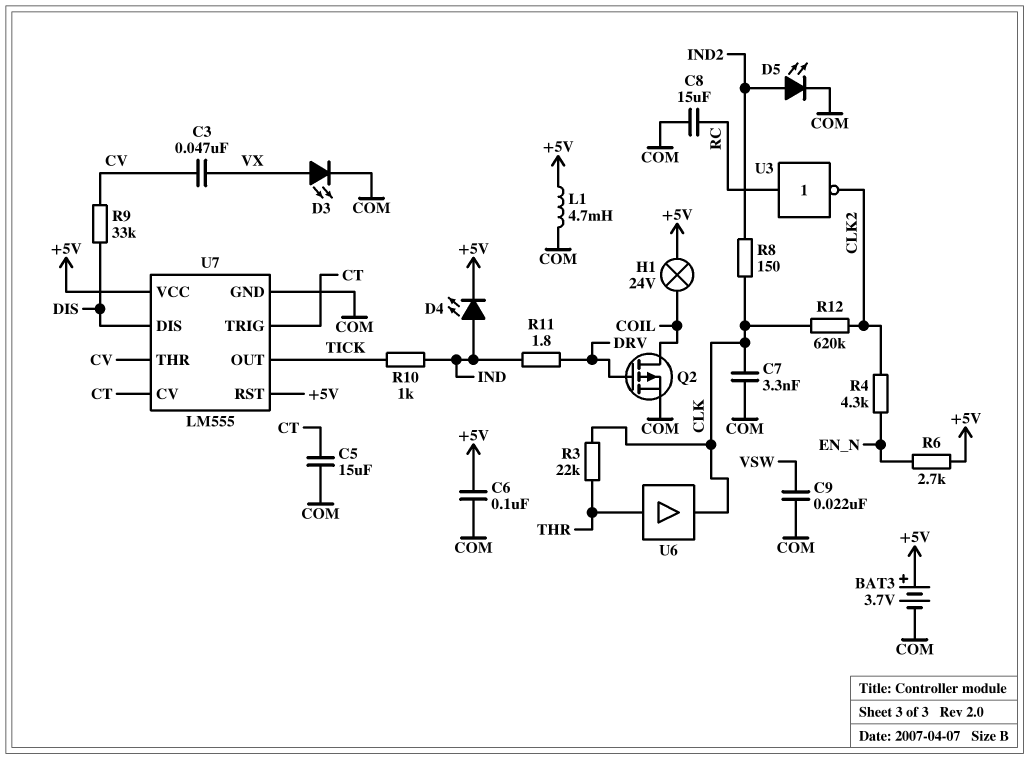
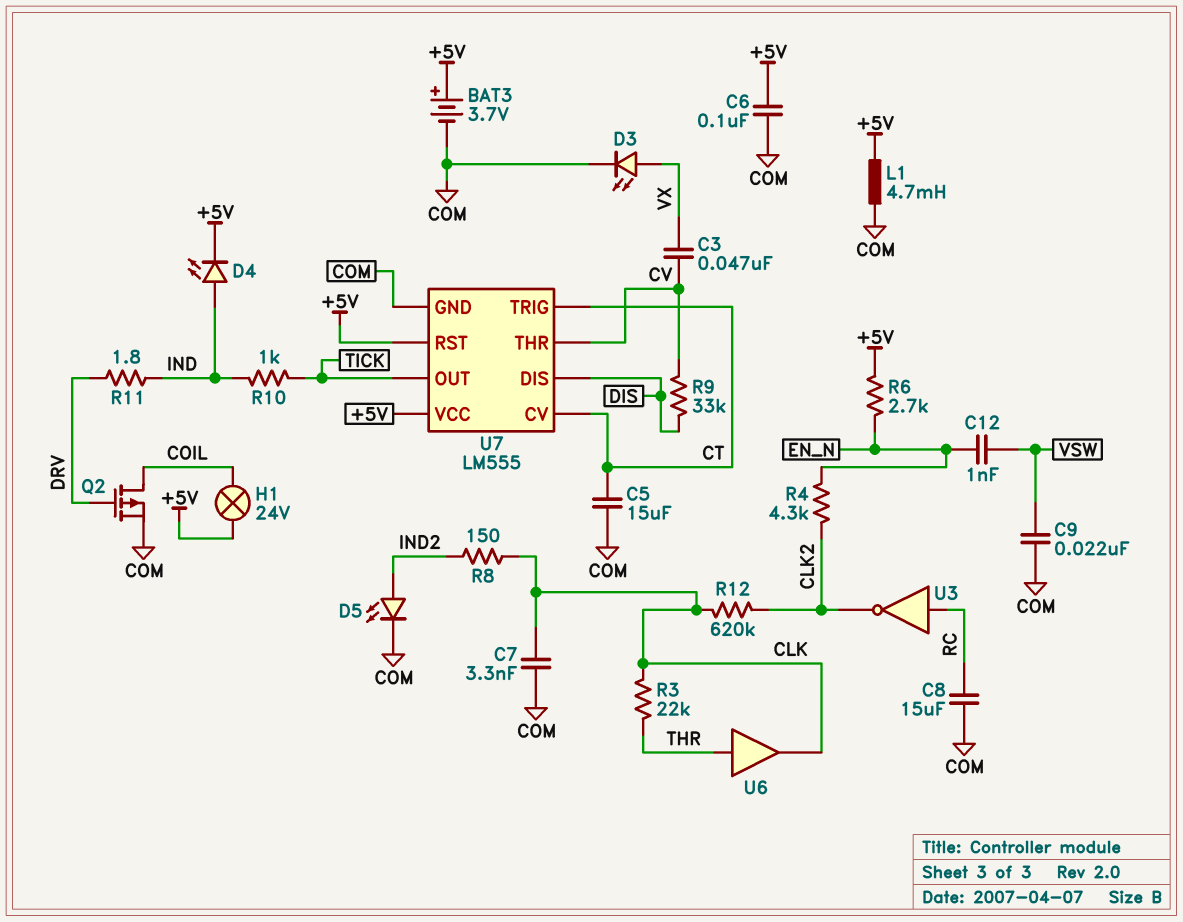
C12: none -> 1nF (EN_N, VSW)

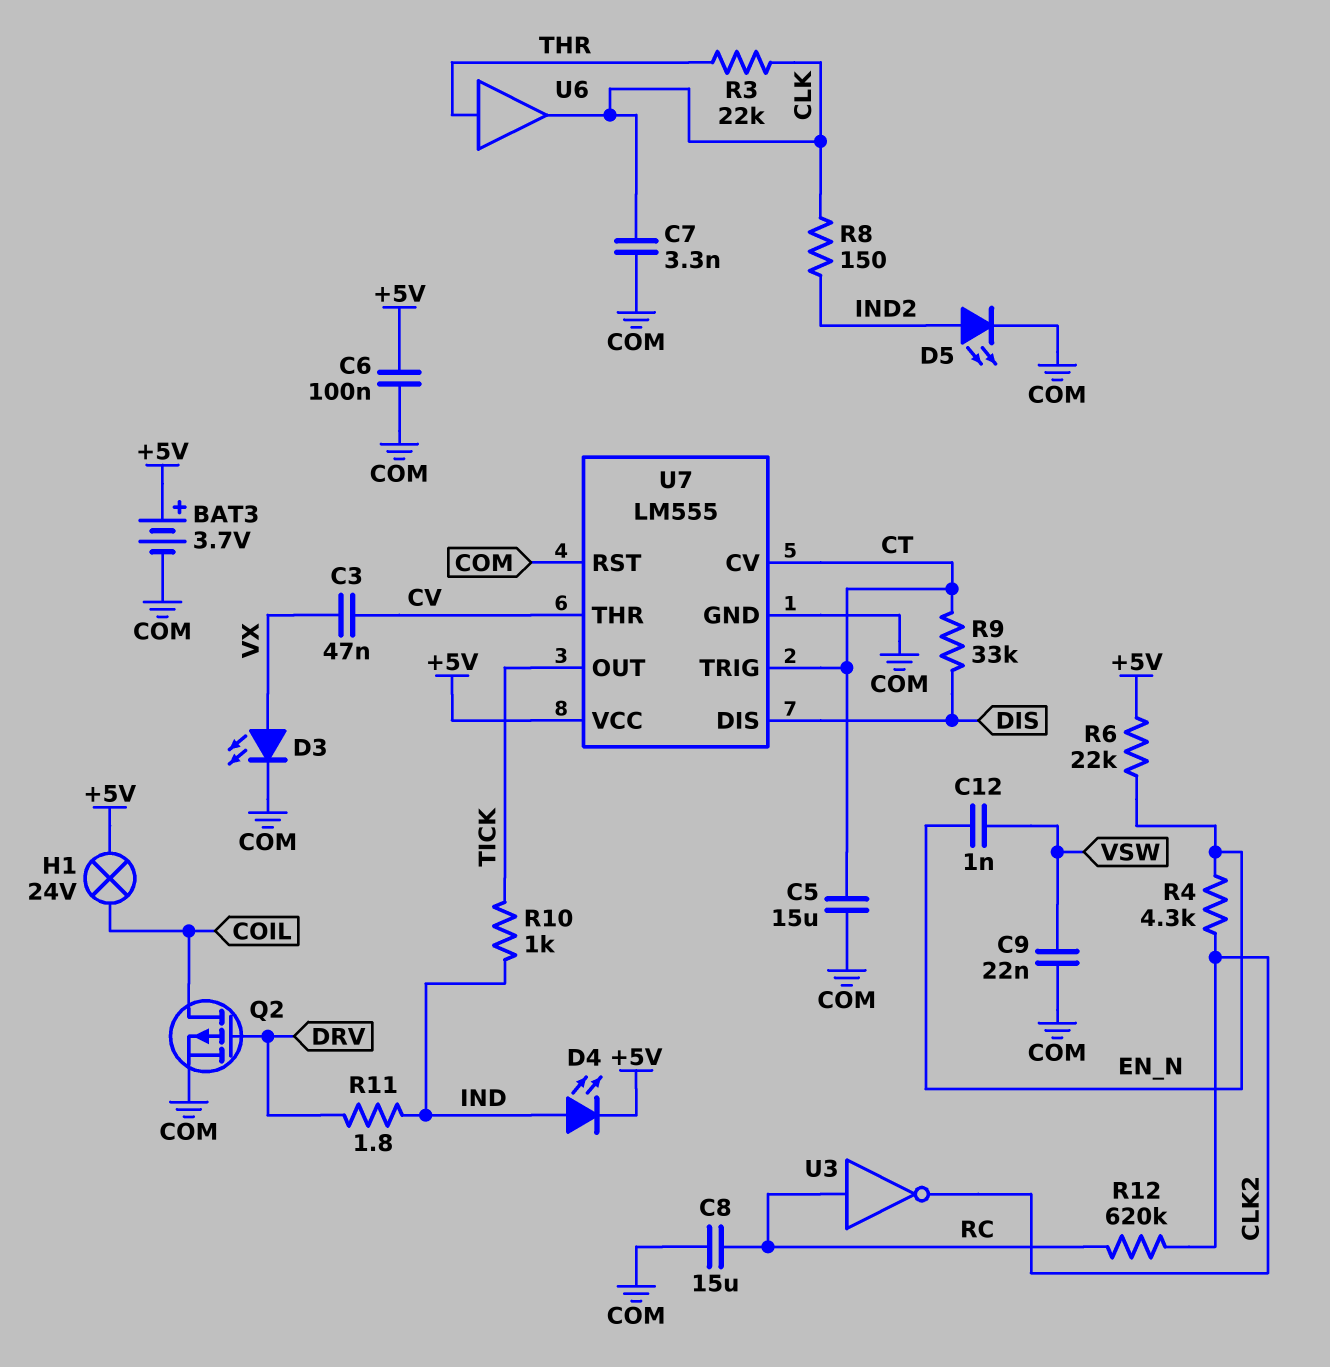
L1: 4.7mH (+5V, COM) -> none
R6: 2.7k (+5V, EN_N) -> 22k (+5V, EN_N)
R9: 33k (CV, DIS) -> 33k (CT, DIS)
R12: 620k (CLK, CLK2) -> 620k (CLK2, RC)
U7 pin RST: +5V -> COM

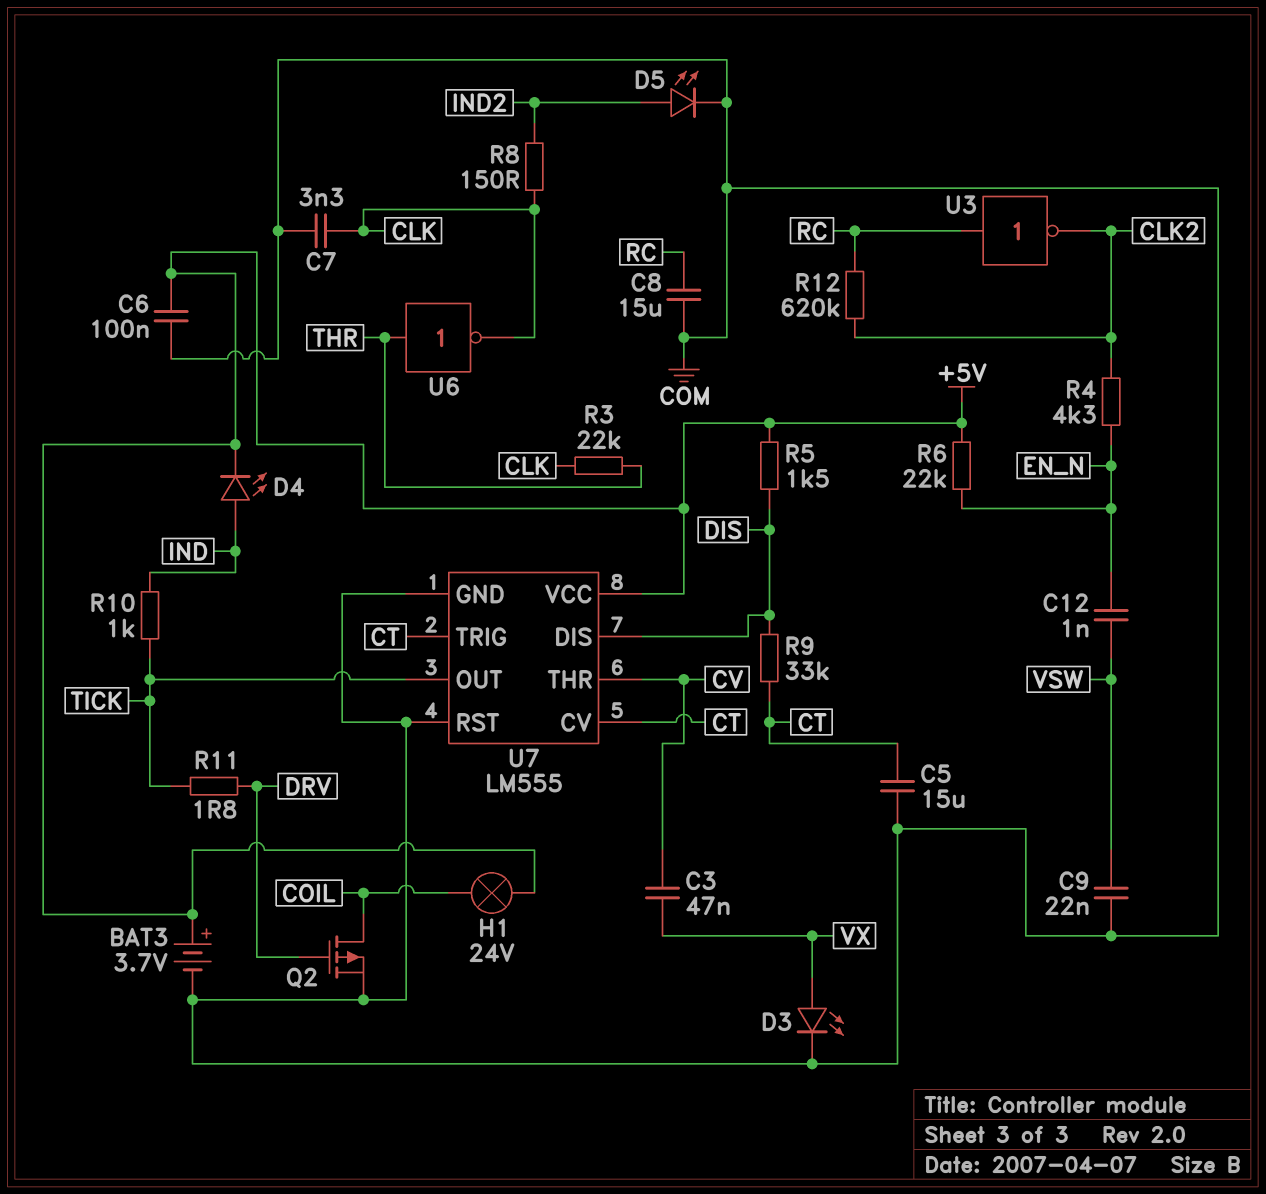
R5: none -> 1.5k (+5V, DIS)
R11: 1.8 (DRV, IND) -> 1.8 (DRV, TICK)
U6: buffer (in THR, out CLK) -> NOT (in THR, out CLK)

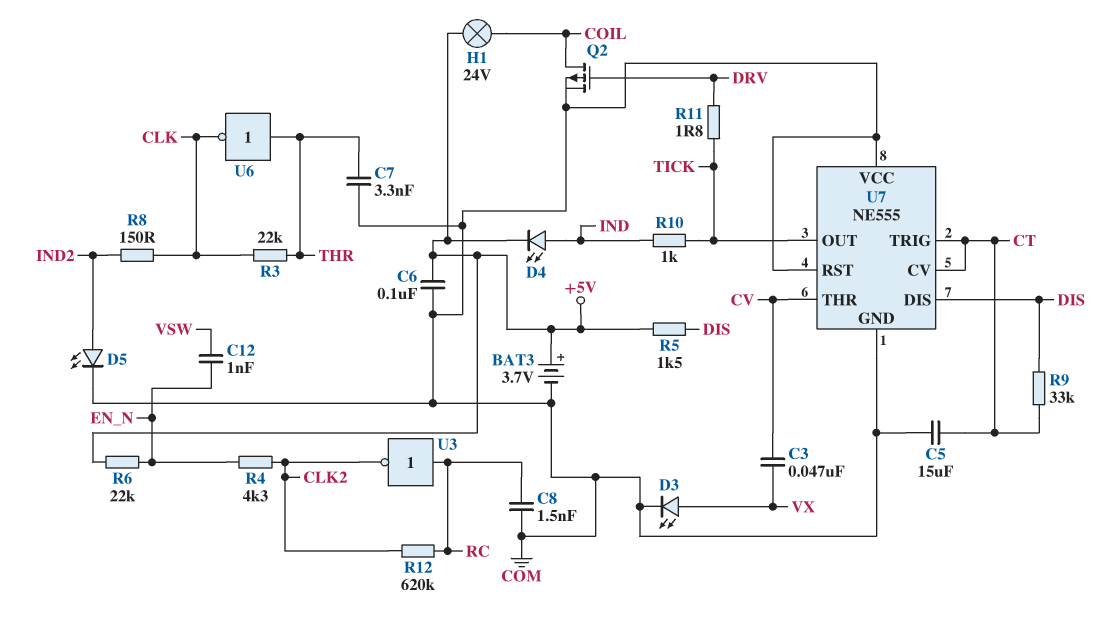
C7: 3.3nF (CLK, COM) -> 3.3nF (COM, THR)
C8: 15uF (COM, RC) -> 1.5nF (COM, RC)
C9: 22nF (COM, VSW) -> none
U7: LM555 -> NE555
U7 pin VCC: +5V -> COM

